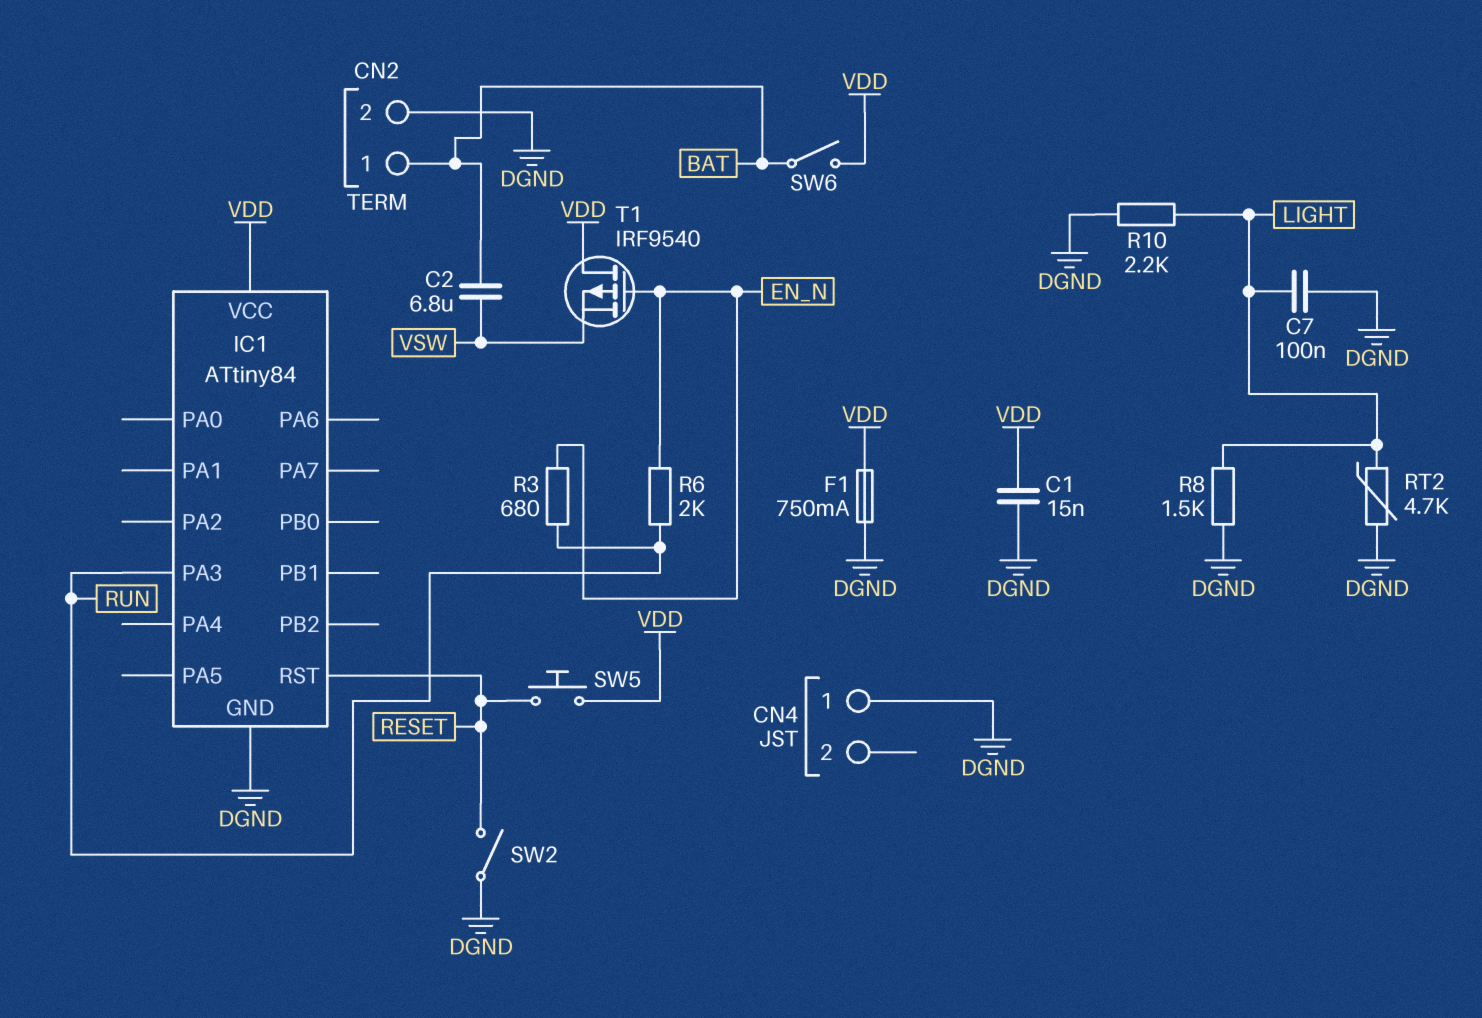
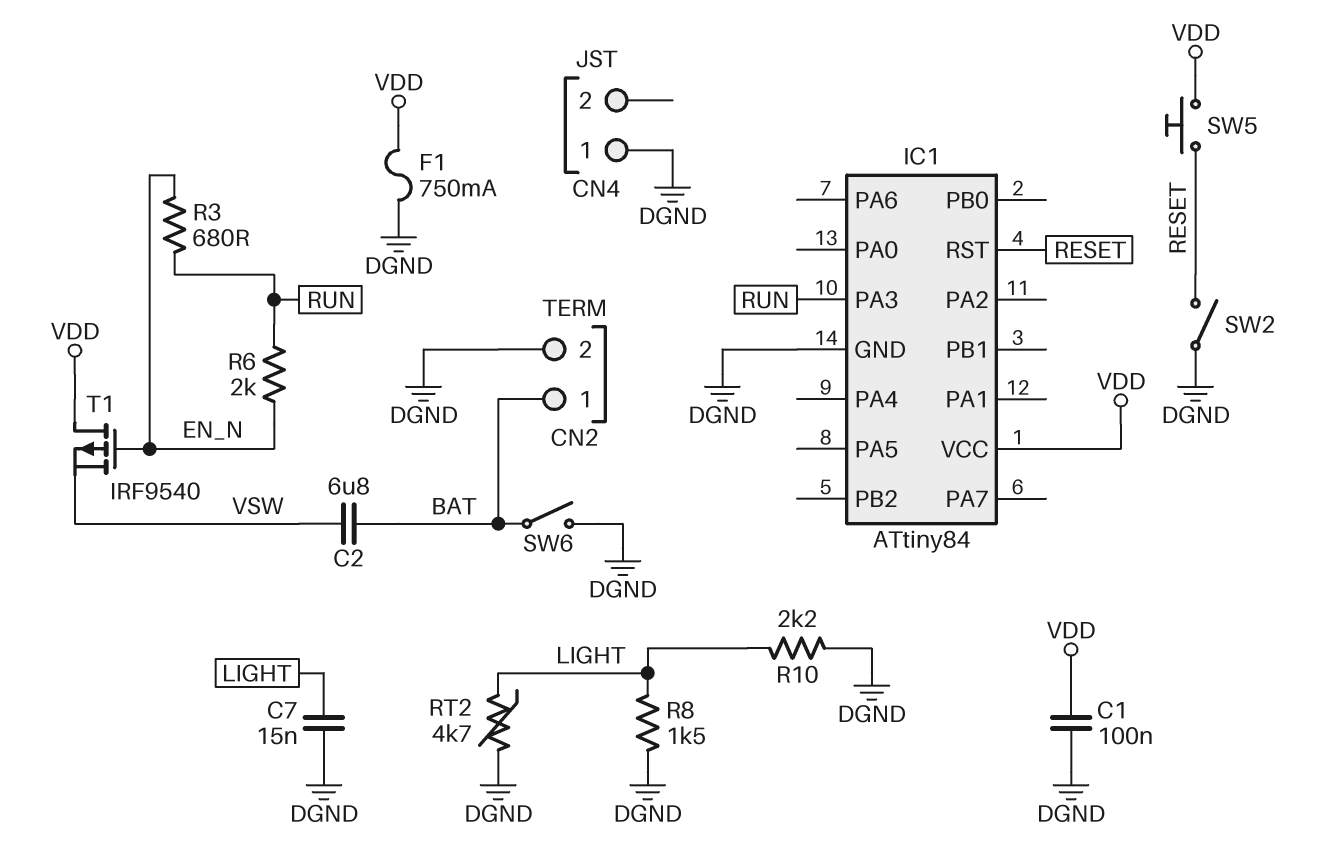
C1: 15nF (DGND, VDD) -> 100nF (DGND, VDD)
C7: 100nF (DGND, LIGHT) -> 15nF (DGND, LIGHT)
SW6: switch (BAT, VDD) -> switch (BAT, DGND)

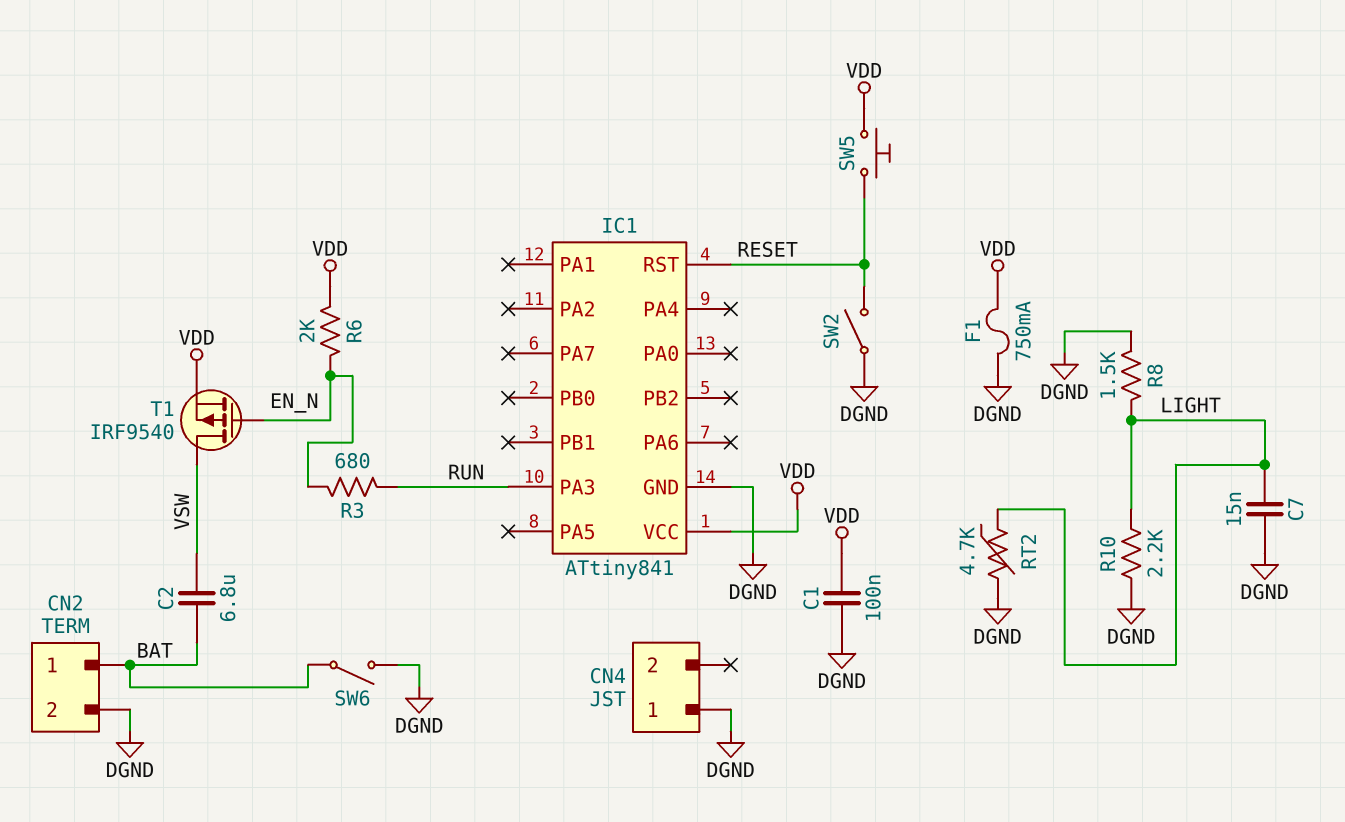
IC1: ATtiny84 -> ATtiny841
R6: 2k (EN_N, RUN) -> 2k (EN_N, VDD)
T1: PMOS IRF9540 (G EN_N, D VDD, S VSW) -> PMOS IRF9540 (G EN_N, D VSW, S VDD)

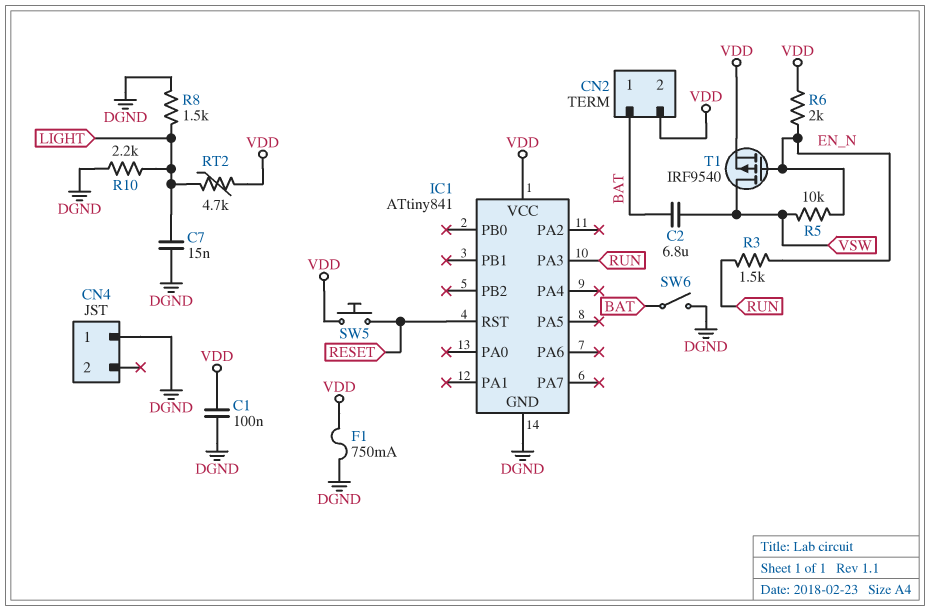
CN2 pin 2: DGND -> VDD
R3: 680 (EN_N, RUN) -> 1.5k (EN_N, RUN)
R5: none -> 10k (EN_N, VSW)
RT2: 4.7k (DGND, LIGHT) -> 4.7k (LIGHT, VDD)
SW2: switch (DGND, RESET) -> none

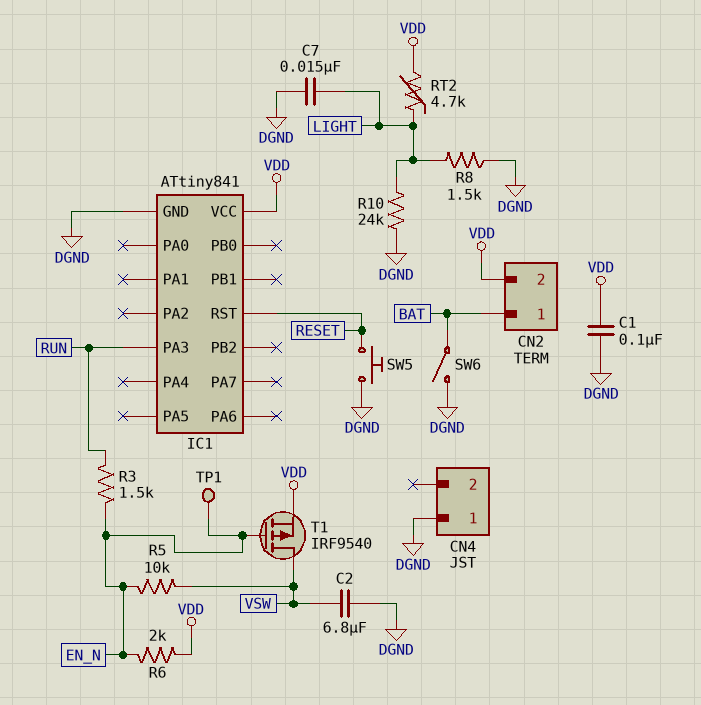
C2: 6.8uF (BAT, VSW) -> 6.8uF (DGND, VSW)
F1: 750mA (DGND, VDD) -> none
R10: 2.2k (DGND, LIGHT) -> 24k (DGND, LIGHT)
SW5: button (RESET, VDD) -> button (DGND, RESET)
TP1: none -> test point (EN_N)

